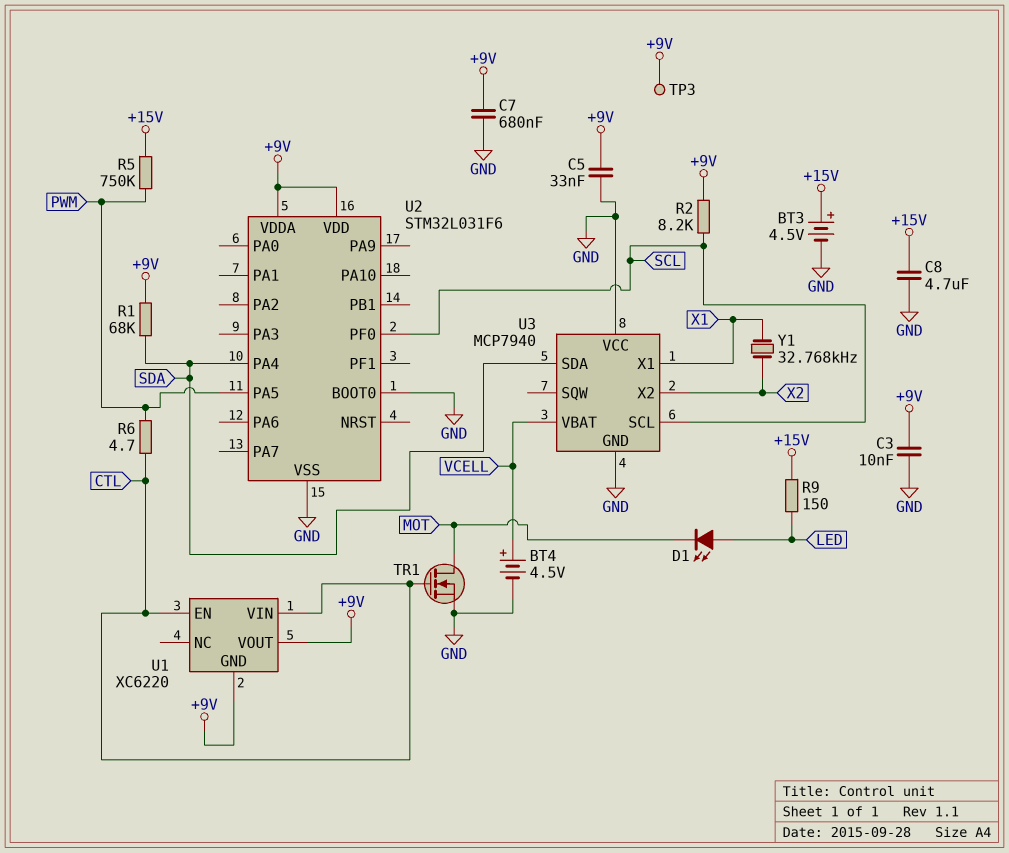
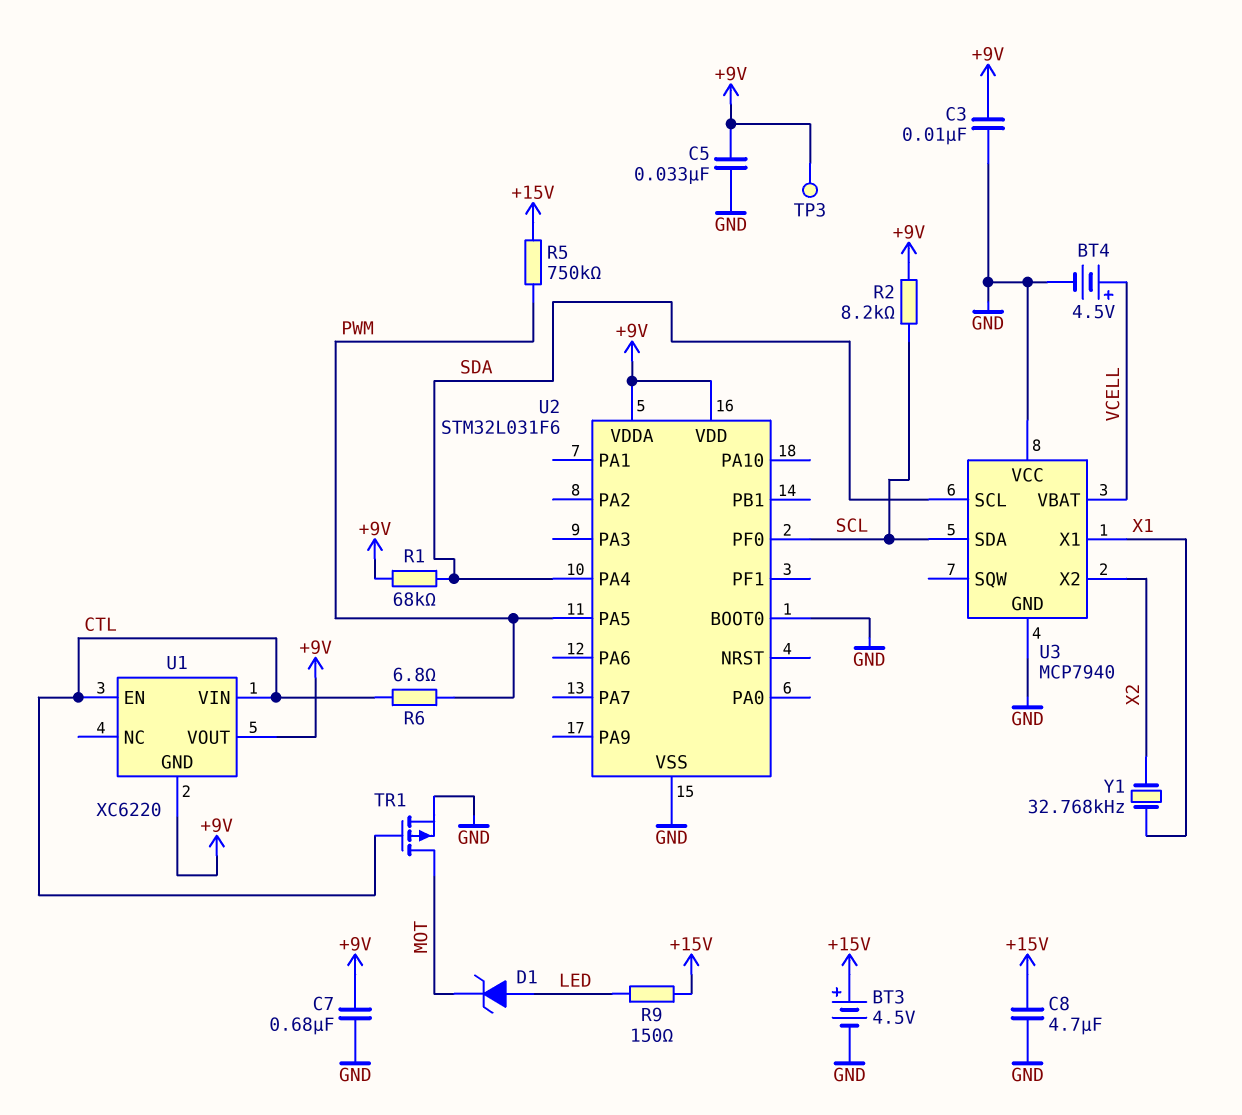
D1: LED (A LED, K MOT) -> zener (A LED, K MOT)
R6: 4.7 (CTL, PWM) -> 6.8 (CTL, PWM)
TR1: NMOS (G CTL, D MOT, S GND) -> PMOS (G CTL, D MOT, S GND)
U3 pin SCL: SCL -> SDA
U3 pin SDA: SDA -> SCL

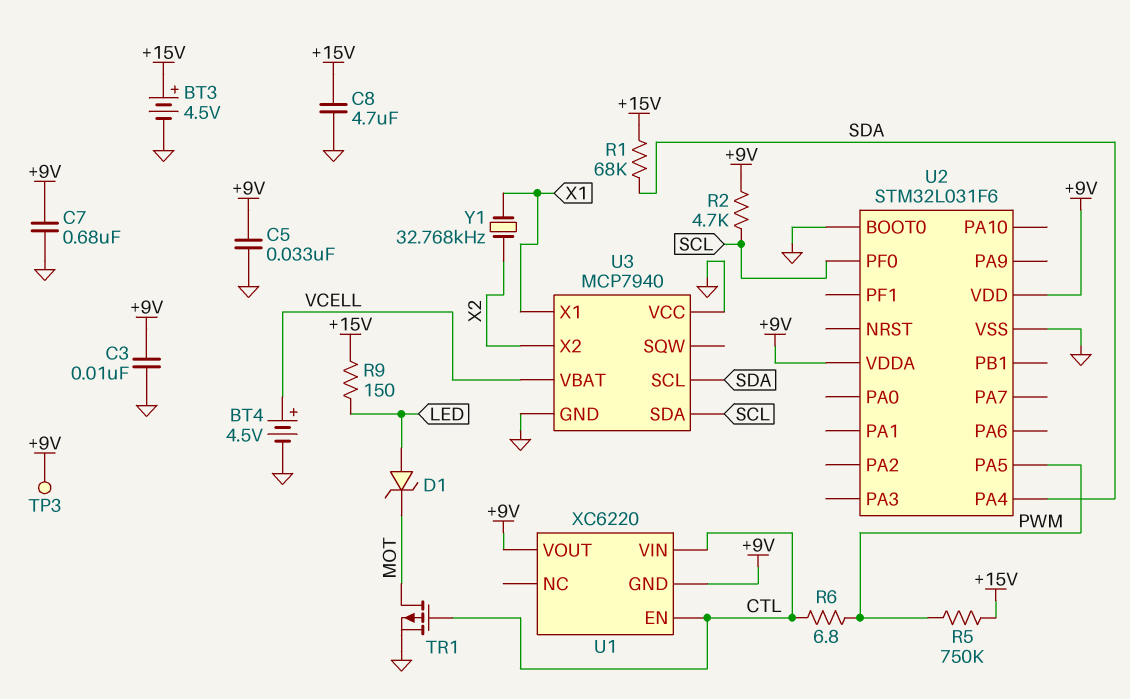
R1: 68k (+9V, SDA) -> 68k (+15V, SDA)
R2: 8.2k (+9V, SCL) -> 4.7k (+9V, SCL)

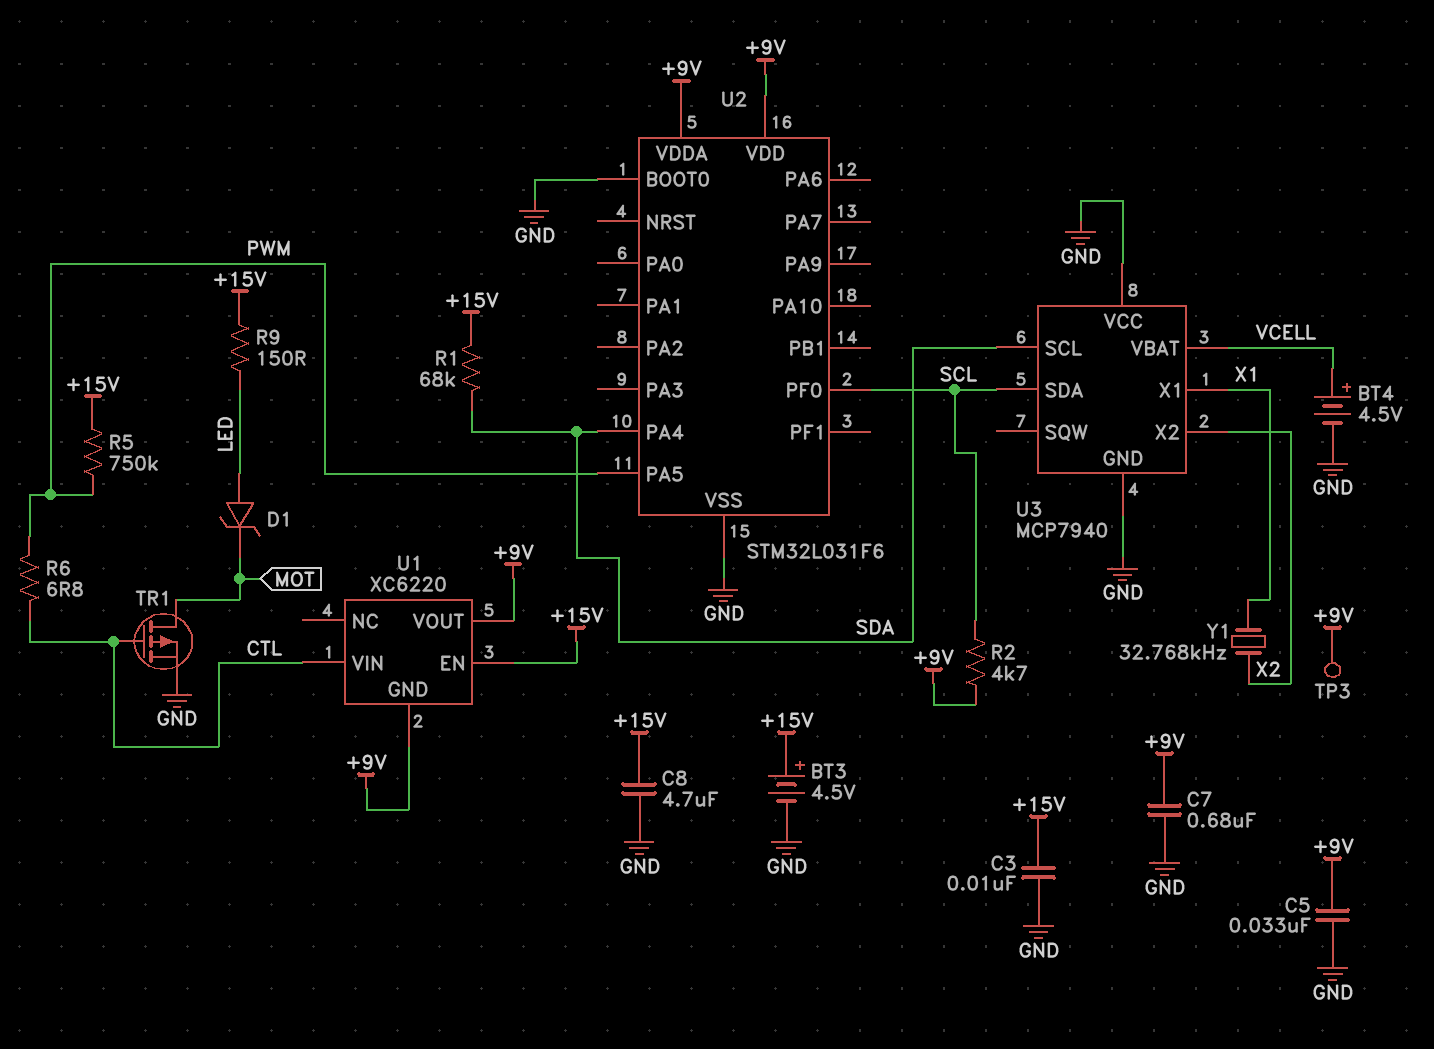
C3: 10nF (+9V, GND) -> 10nF (+15V, GND)
U1 pin EN: CTL -> +15V

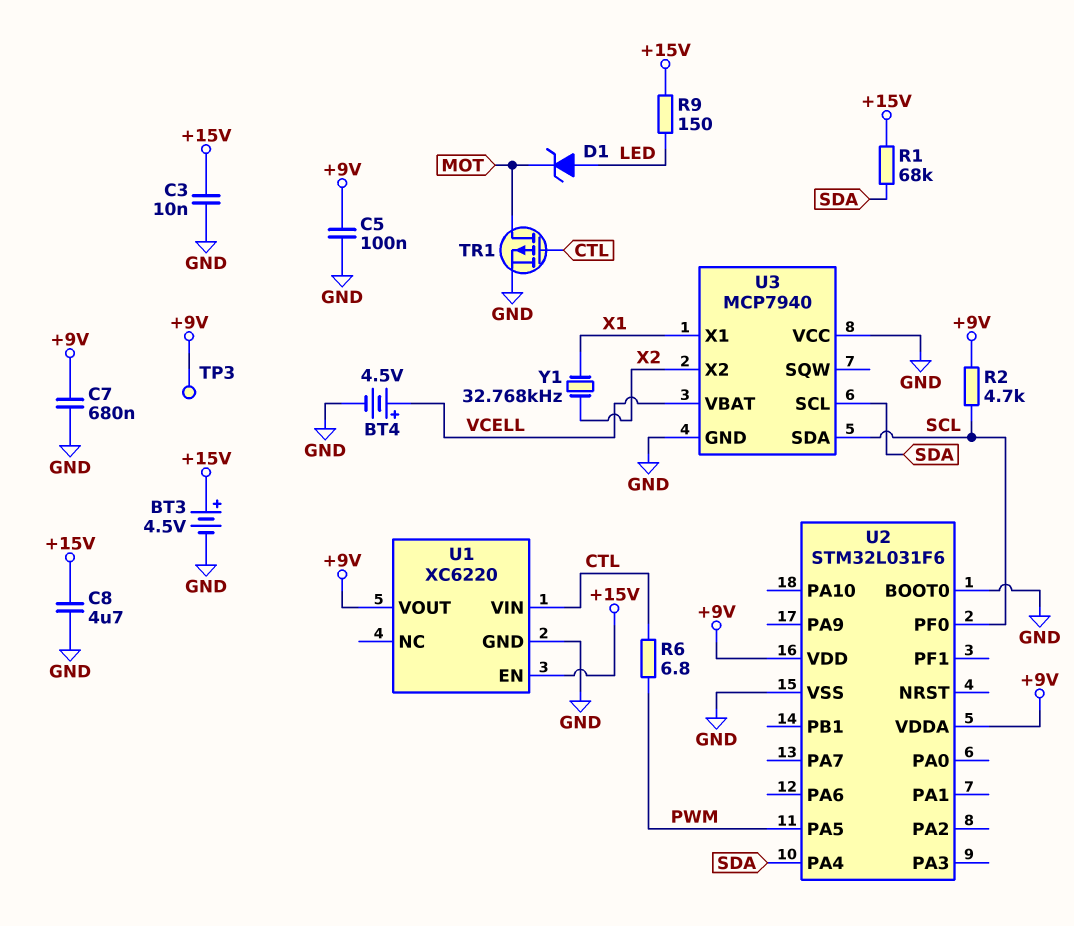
C5: 33nF (+9V, GND) -> 100nF (+9V, GND)
R5: 750k (+15V, PWM) -> none
U1 pin GND: +9V -> GND

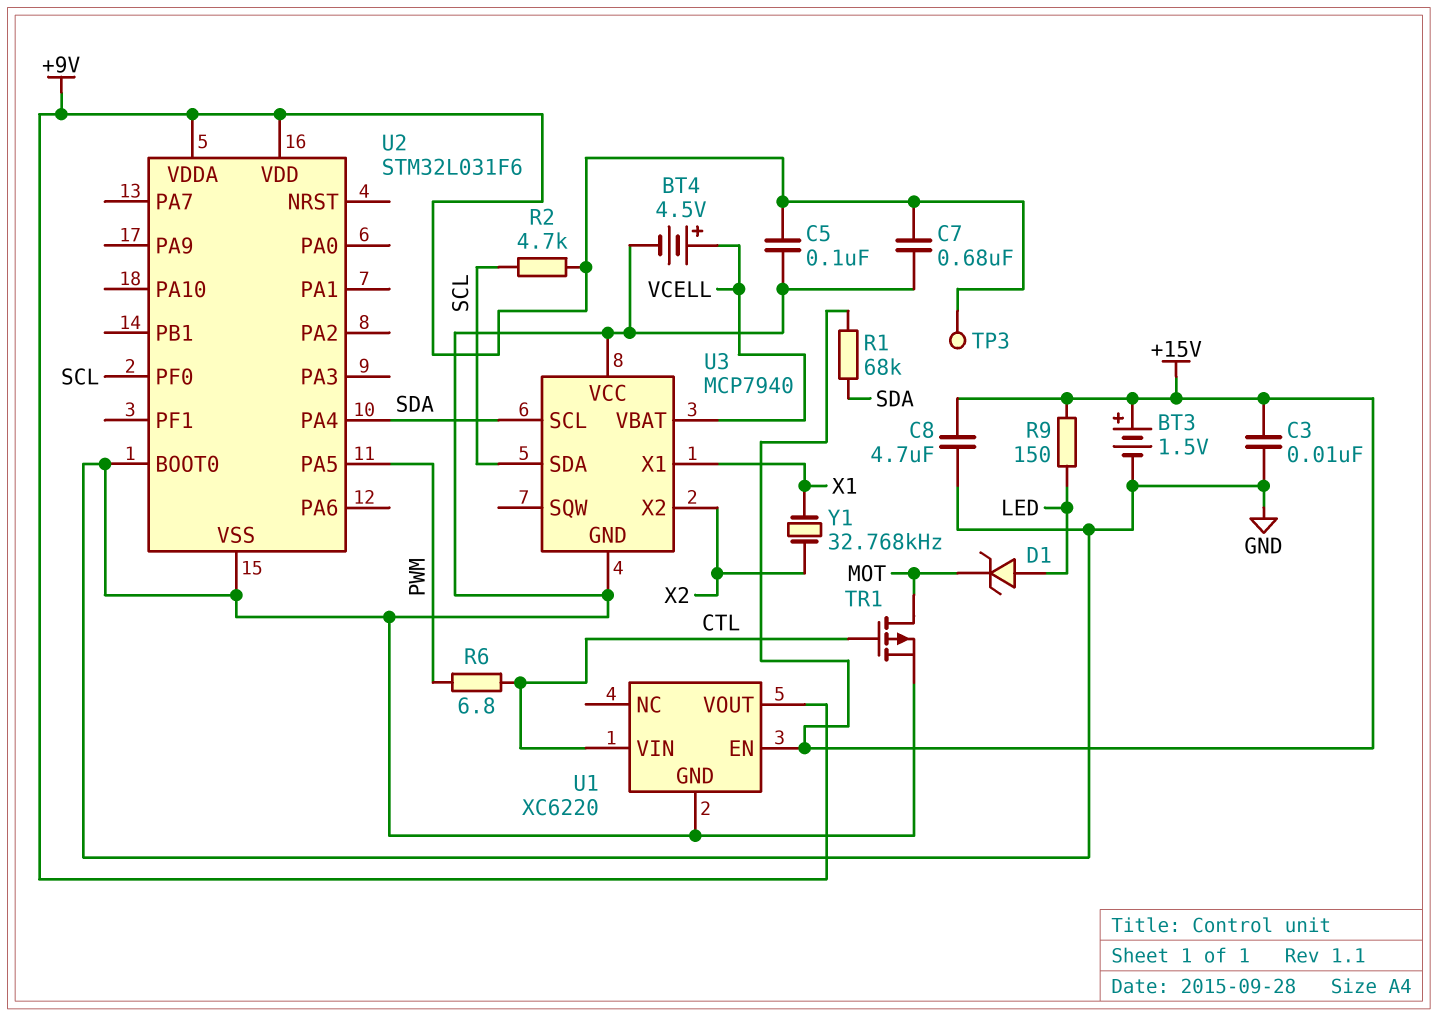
BT3: 4.5V (plus +15V, minus GND) -> 1.5V (plus +15V, minus GND)

